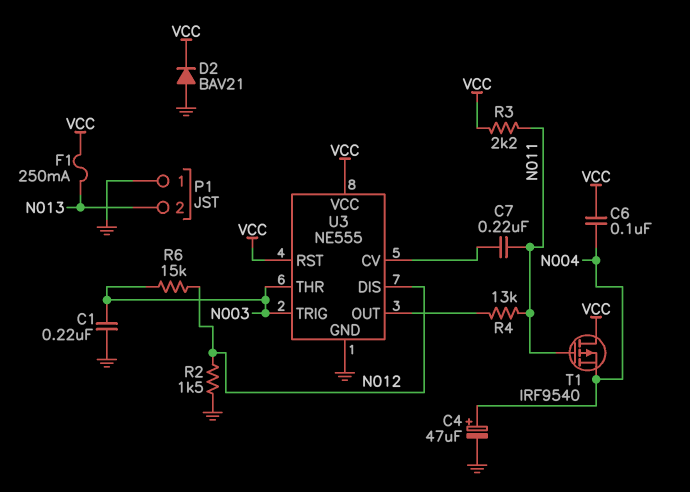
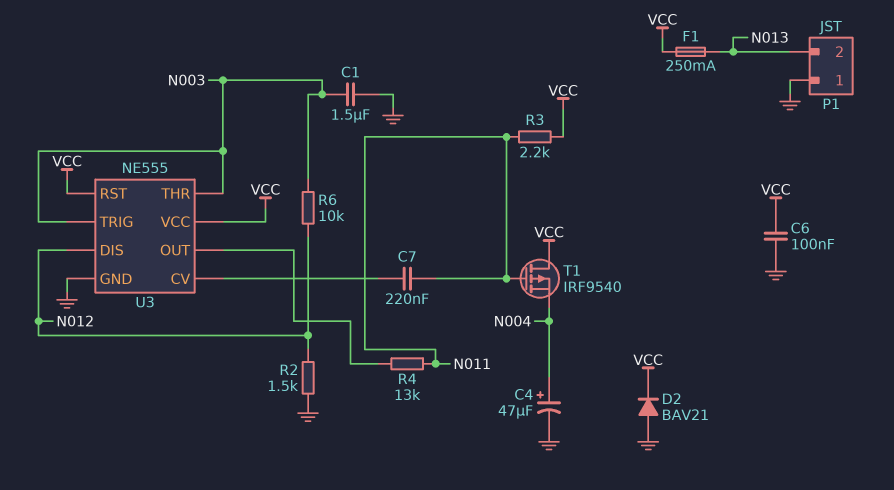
C1: 220nF (GND, N003) -> 1.5uF (GND, N003)
C6: 100nF (N004, VCC) -> 100nF (GND, VCC)
R6: 15k (N003, N012) -> 10k (N003, N012)

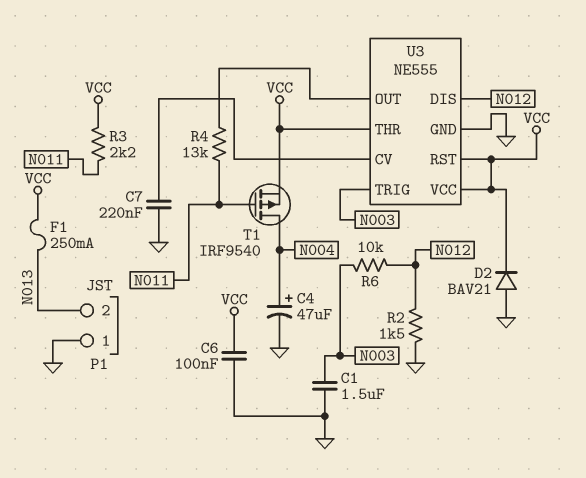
C7: 220nF (N011, U3/CV) -> 220nF (GND, U3/CV)
T1: PMOS IRF9540 (G N011, D VCC, S N004) -> PMOS IRF9540 (G N011, D N004, S VCC)
U3 pin THR: N003 -> VCC

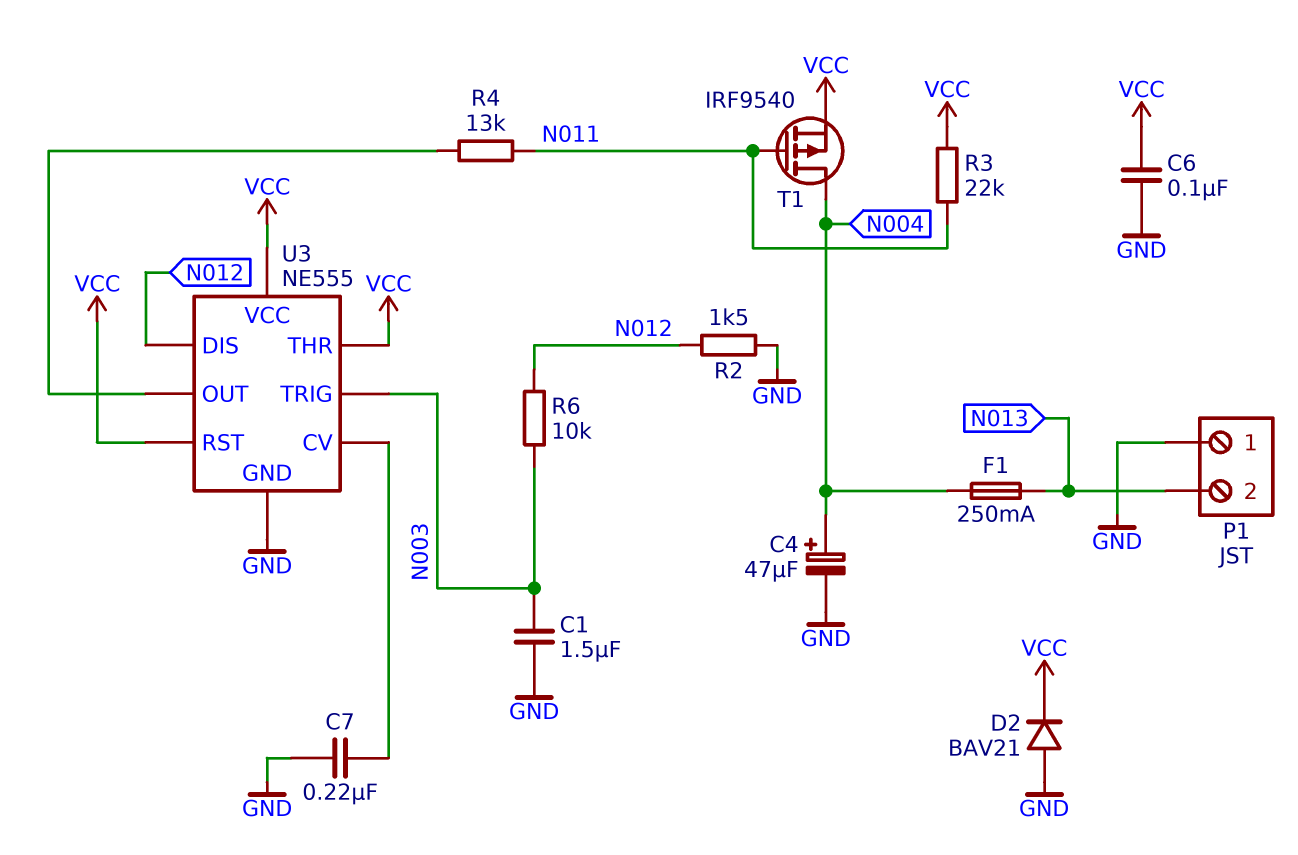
F1: 250mA (N013, VCC) -> 250mA (N004, N013)
R3: 2.2k (N011, VCC) -> 22k (N011, VCC)

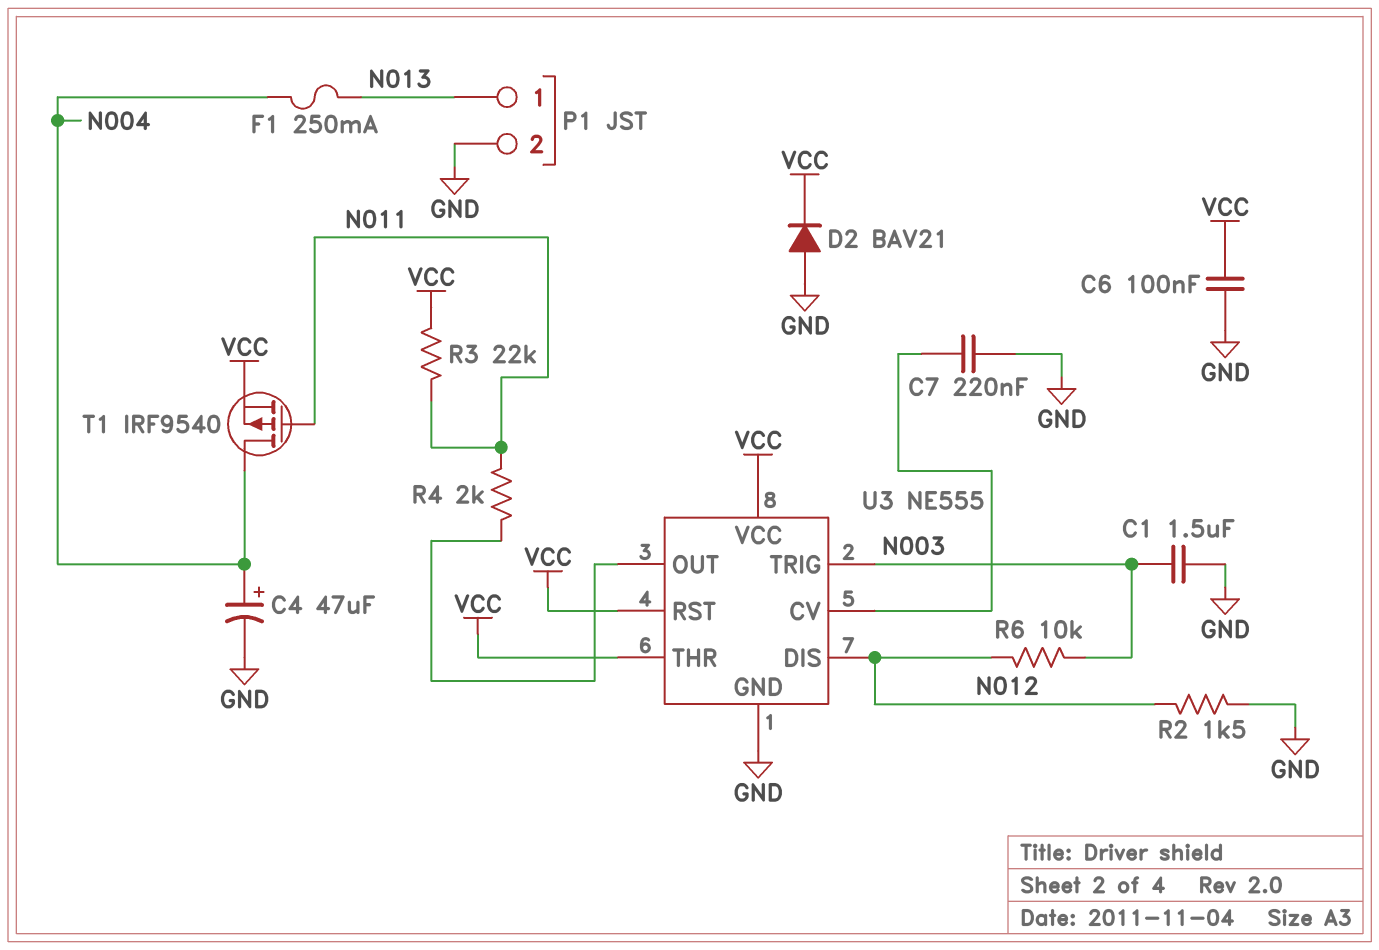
P1 pin 1: GND -> N013
P1 pin 2: N013 -> GND
R4: 13k (N011, U3/OUT) -> 2k (N011, U3/OUT)

